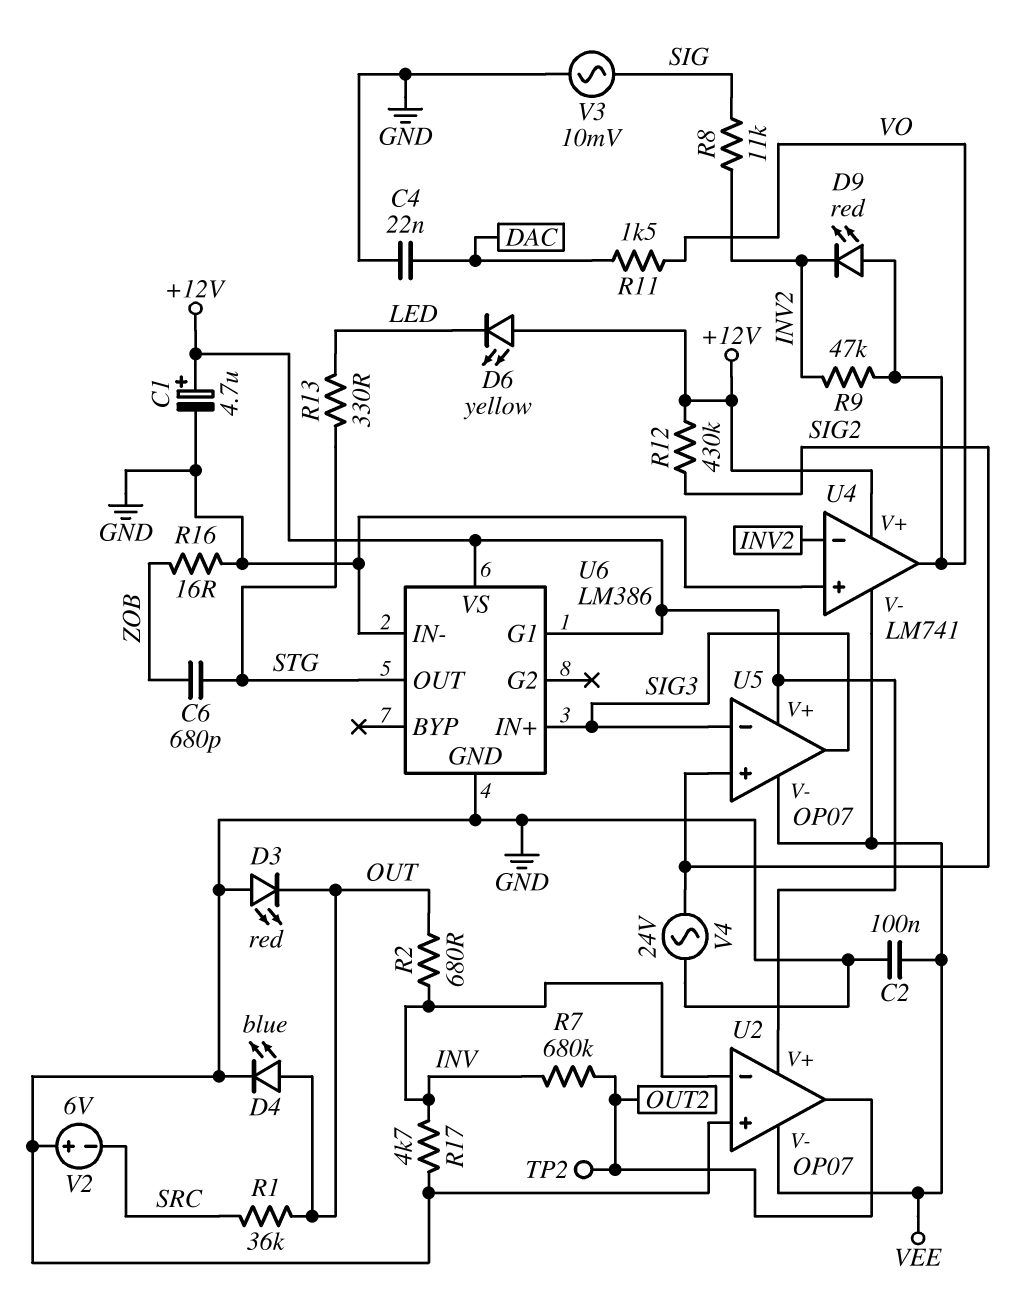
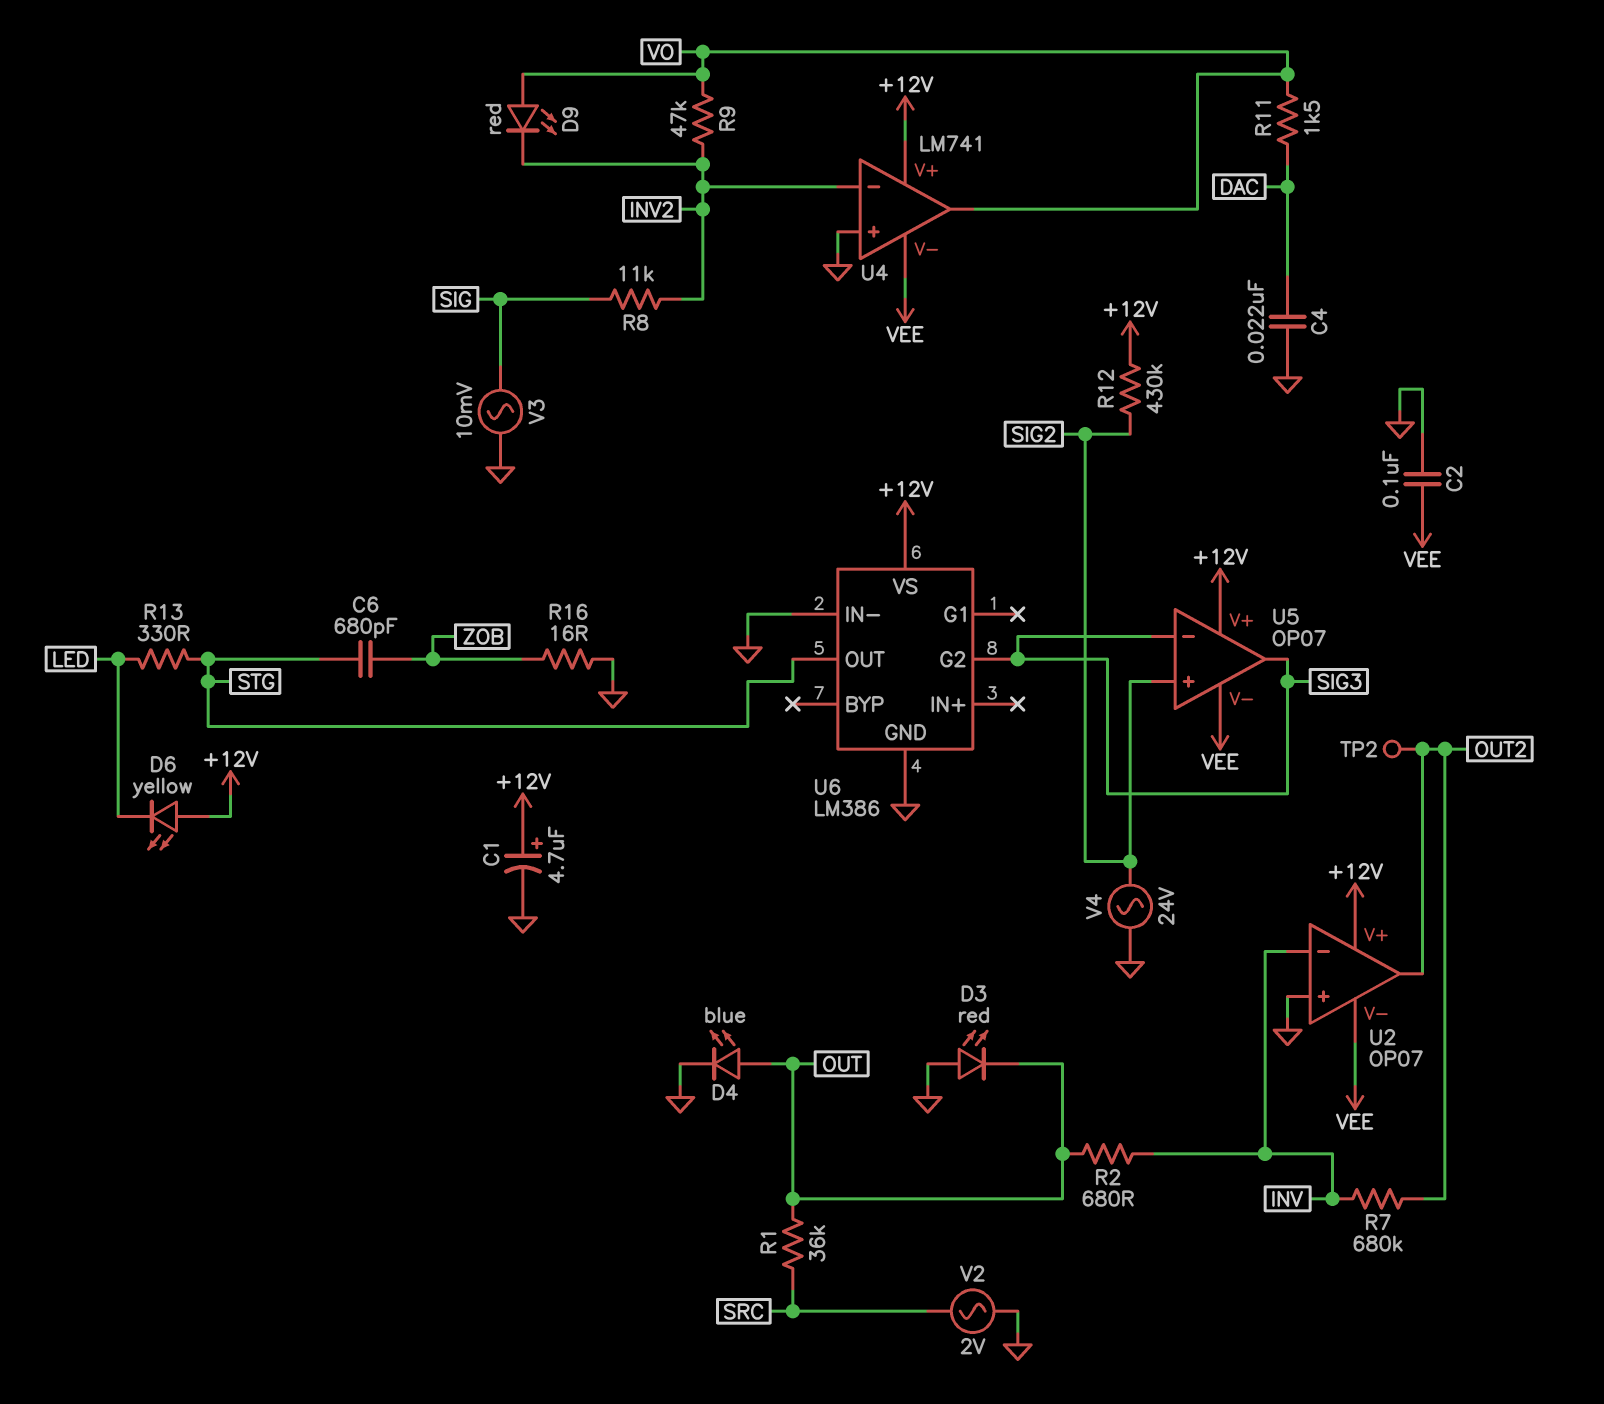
R17: 4.7k (GND, INV) -> none
U6 pin G1: +12V -> none
U6 pin G2: none -> SIG3
U6 pin IN+: SIG3 -> none
V2: 6V (plus GND, minus SRC) -> AC 2V (GND, SRC)

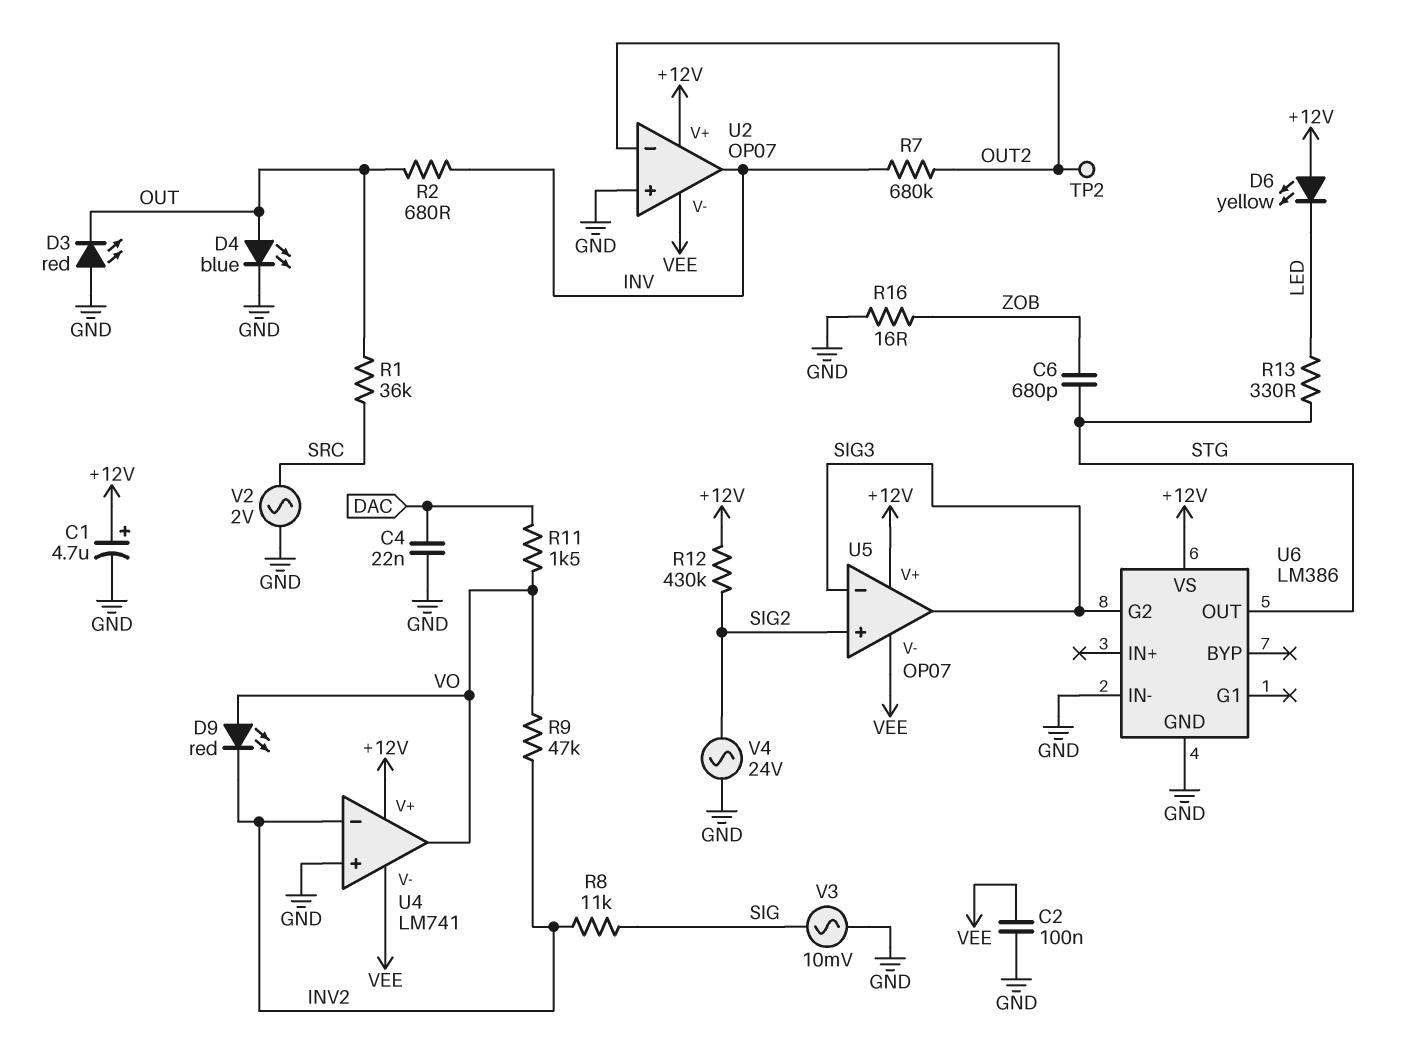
U2 pin in-: INV -> OUT2
U2 pin out: OUT2 -> INV

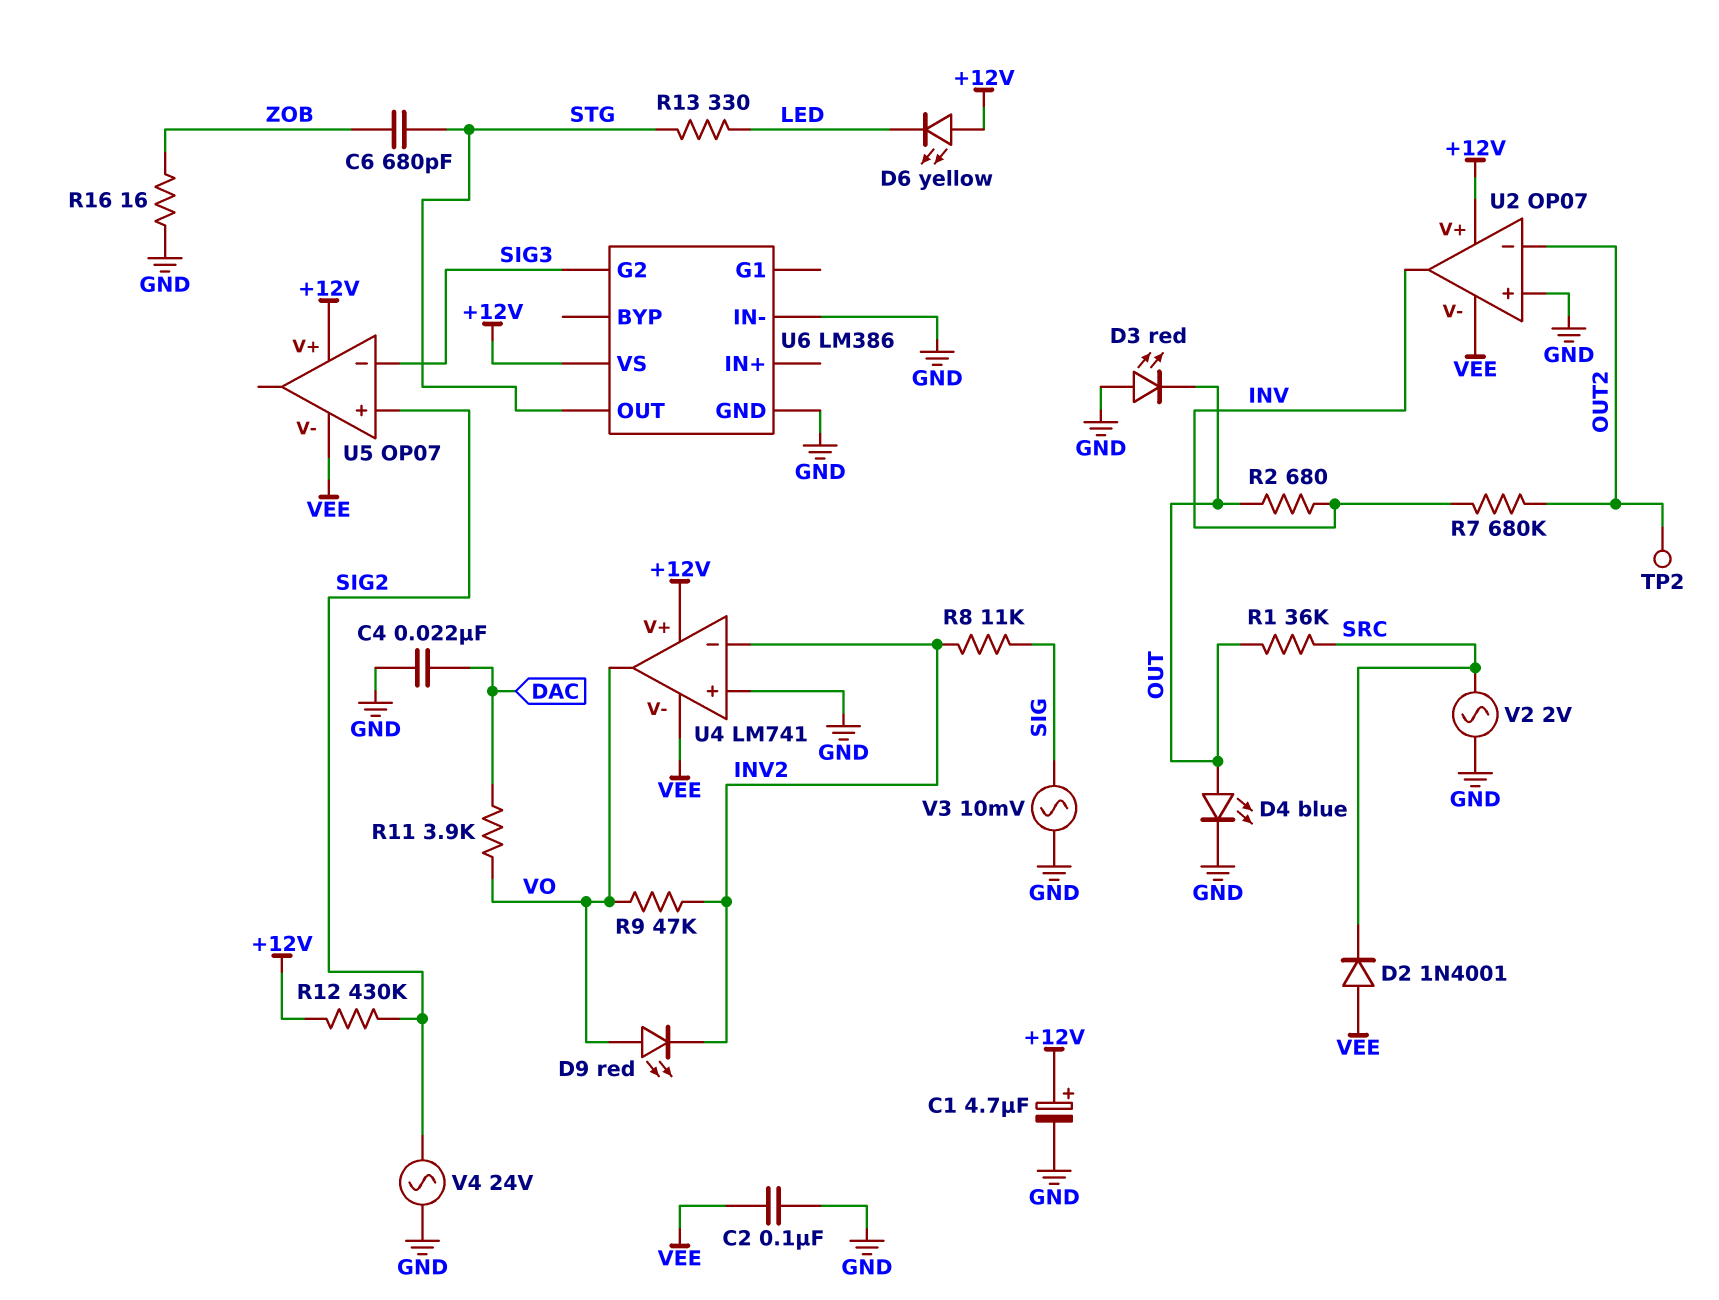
D2: none -> diode 1N4001 (A VEE, K SRC)
R11: 1.5k (DAC, VO) -> 3.9k (DAC, VO)
U5 pin out: SIG3 -> none

